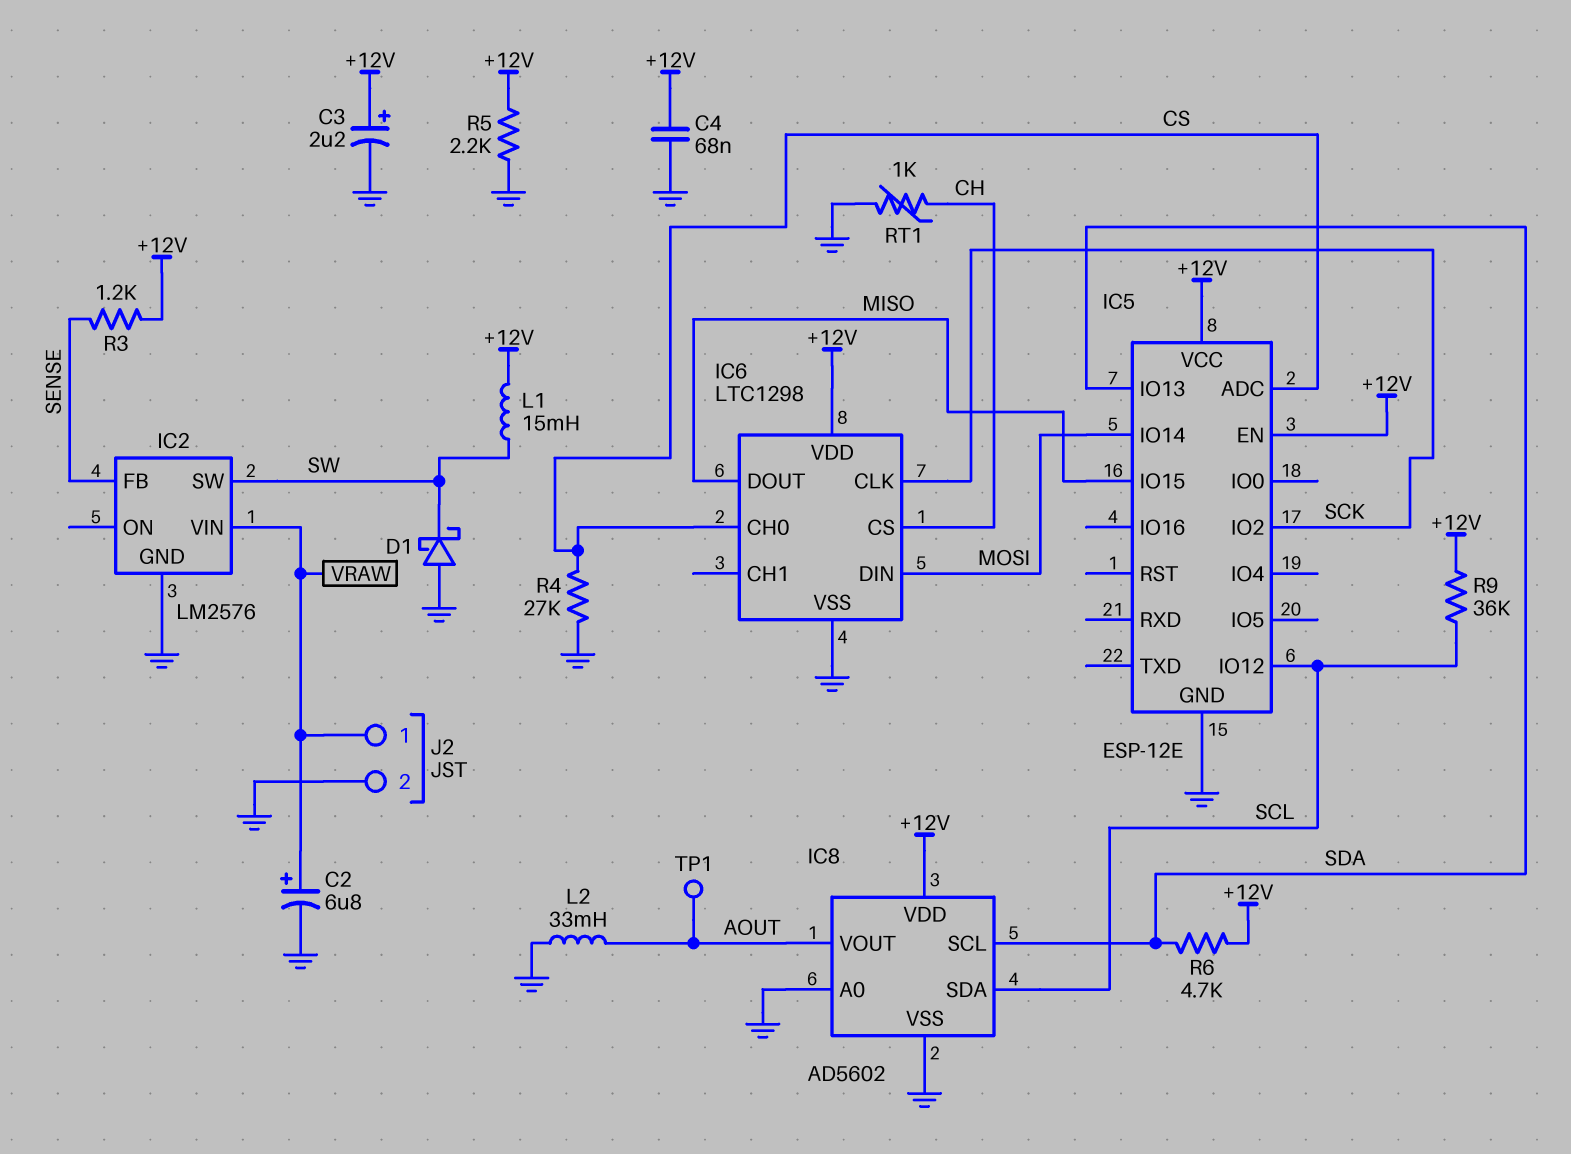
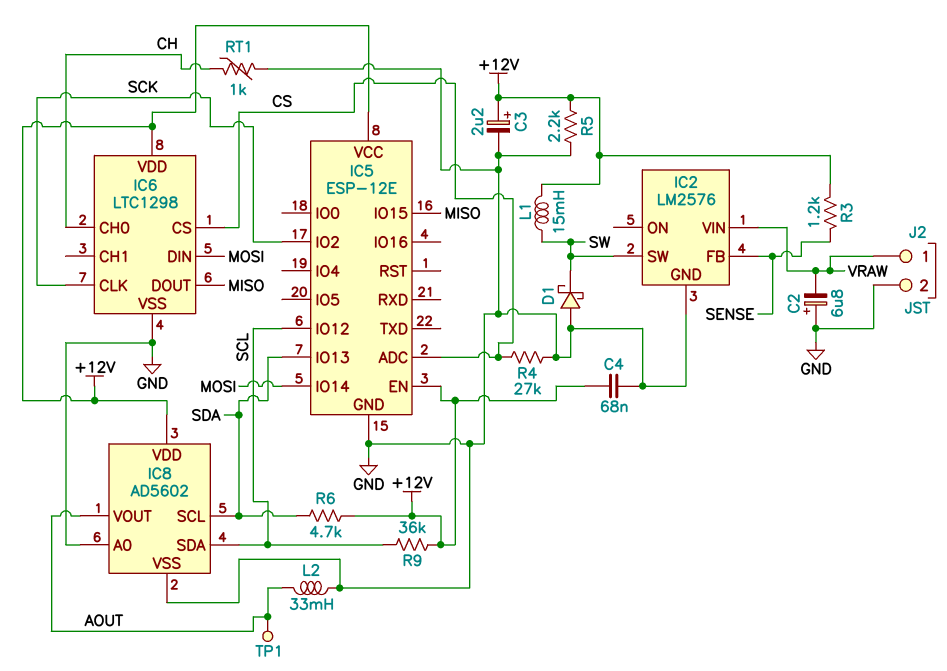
C2: 6.8uF (plus VRAW, minus GND) -> 6.8uF (plus GND, minus VRAW)
IC6 pin CH0: CS -> CH
IC6 pin CS: CH -> CS

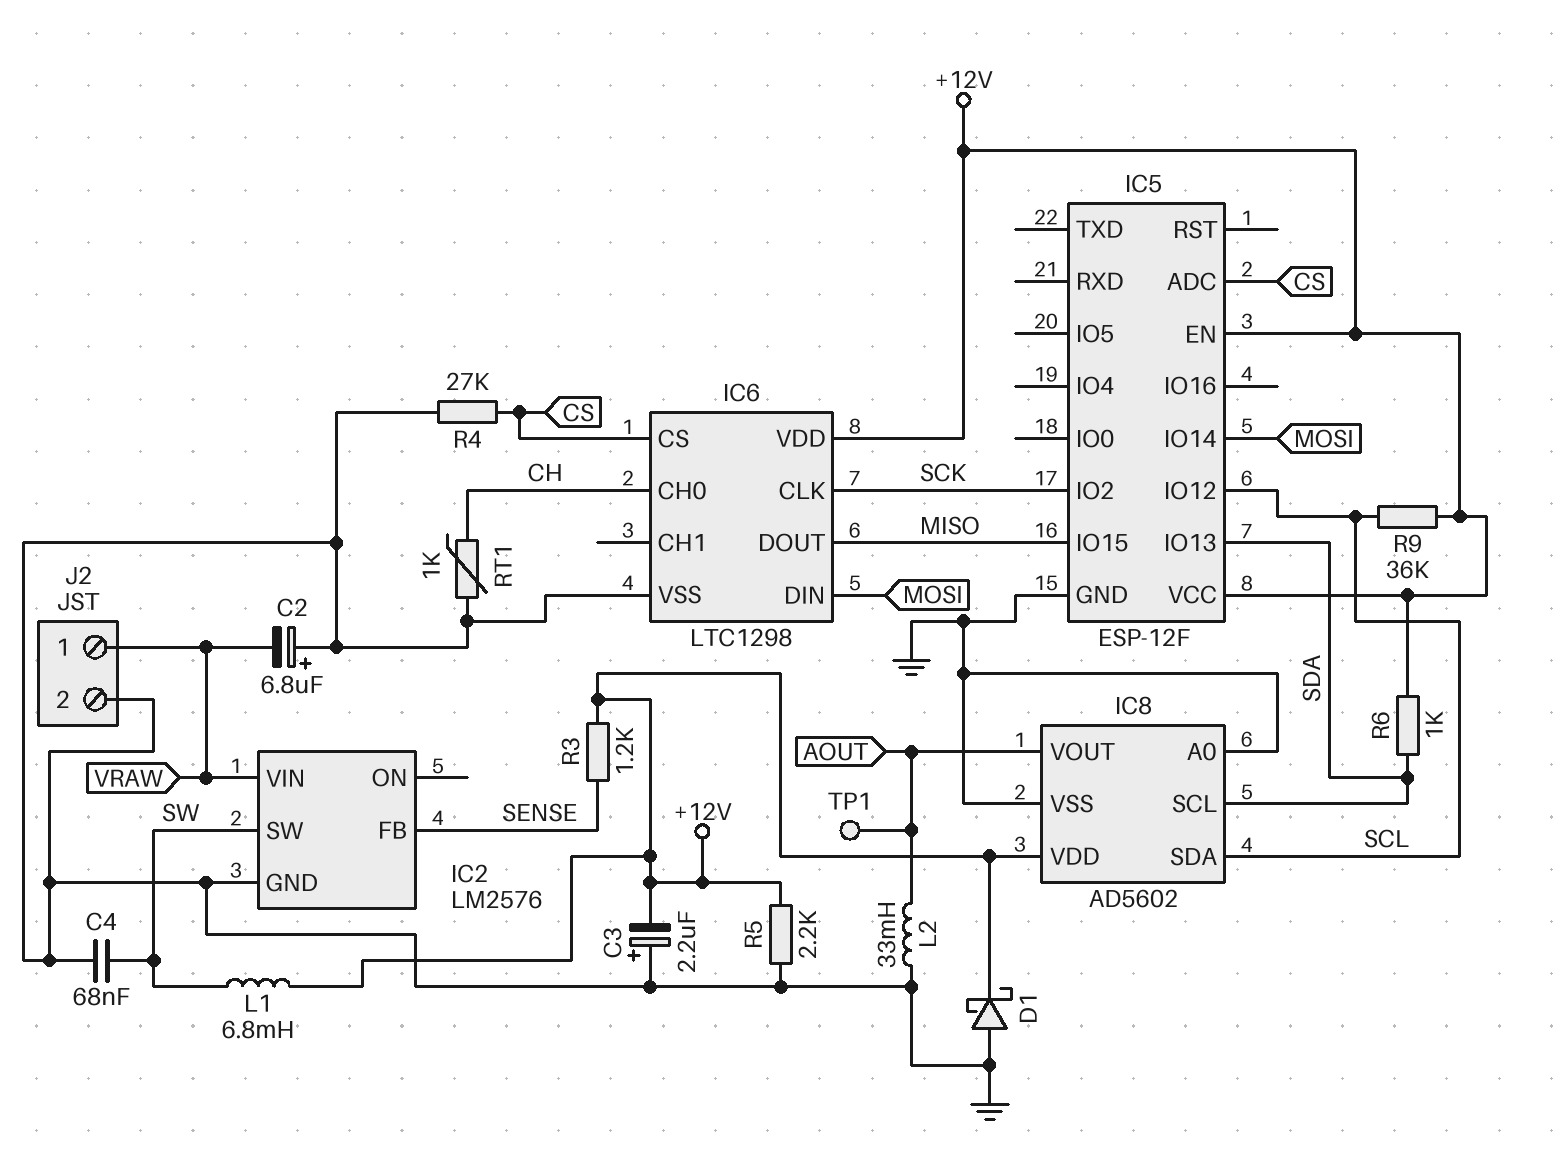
C3: 2.2uF (plus +12V, minus GND) -> 2.2uF (plus GND, minus +12V)
C4: 68nF (+12V, GND) -> 68nF (GND, SW)
D1: schottky (A GND, K SW) -> schottky (A GND, K +12V)
IC5: ESP-12E -> ESP-12F
L1: 15mH (+12V, SW) -> 6.8mH (+12V, SW)
R6: 4.7k (+12V, SDA) -> 1k (+12V, SDA)

